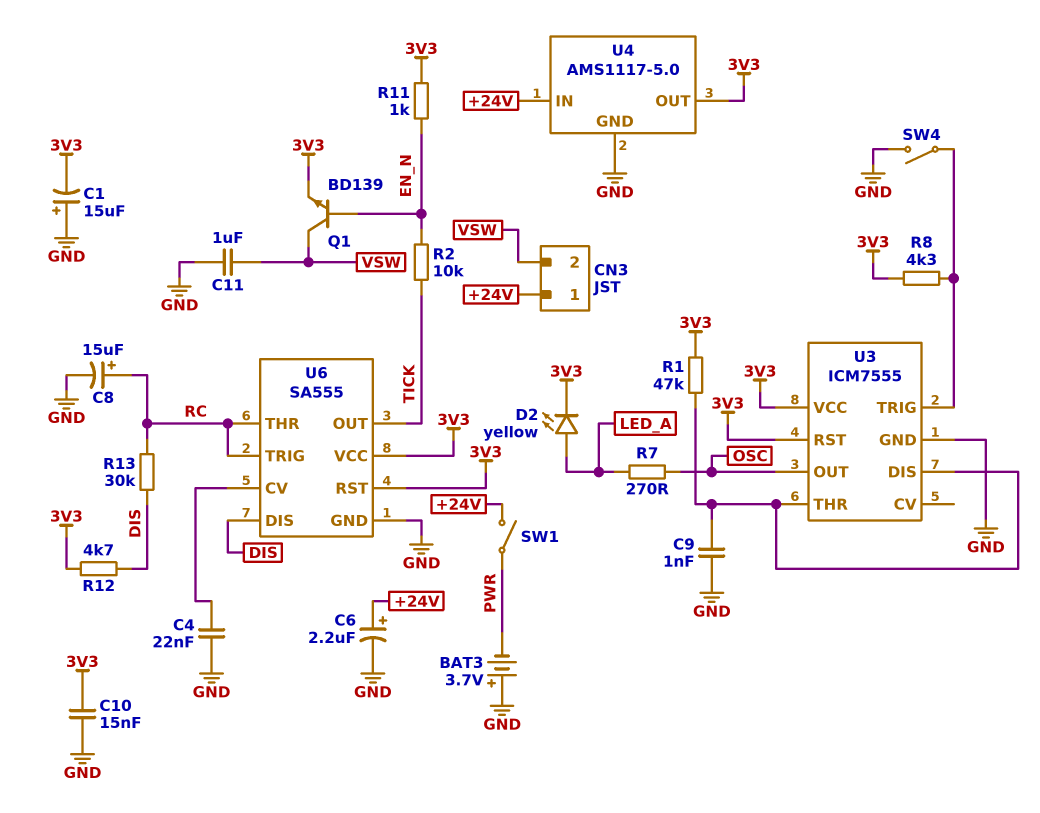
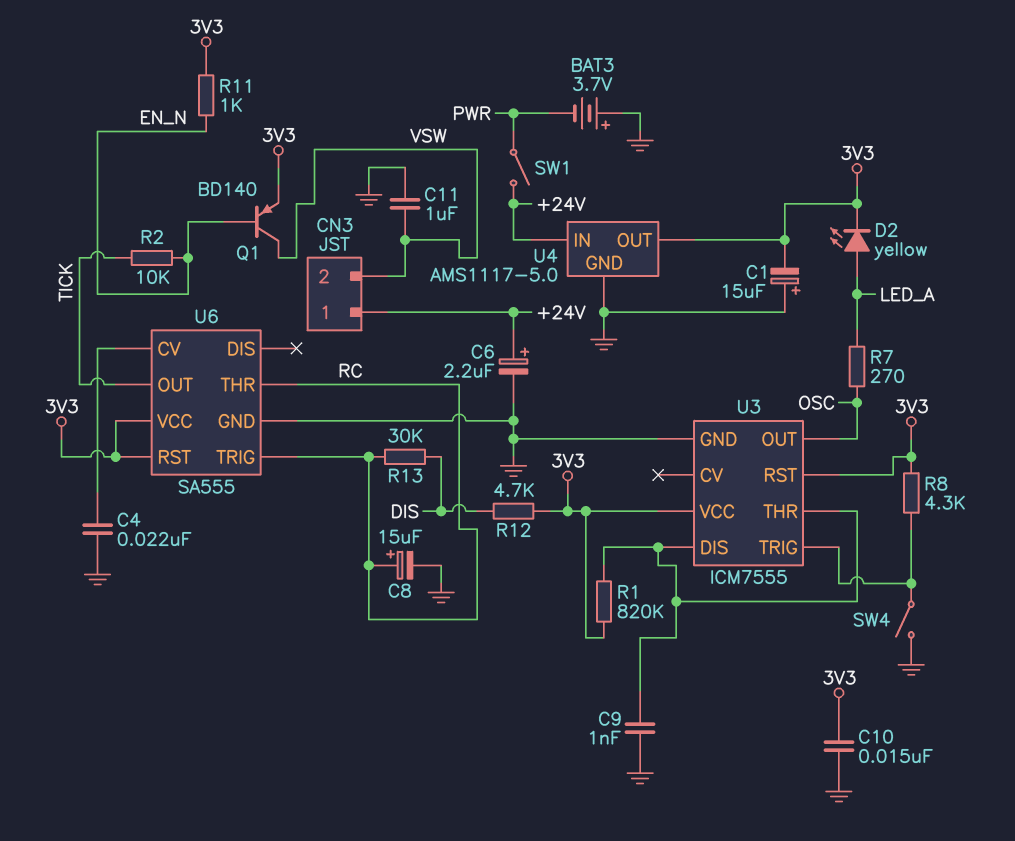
Q1: NPN BD139 (B EN_N, C VSW, E 3V3) -> PNP BD140 (B EN_N, C VSW, E 3V3)
R1: 47k (3V3, U3/DIS) -> 820k (3V3, U3/DIS)
U6 pin DIS: DIS -> none

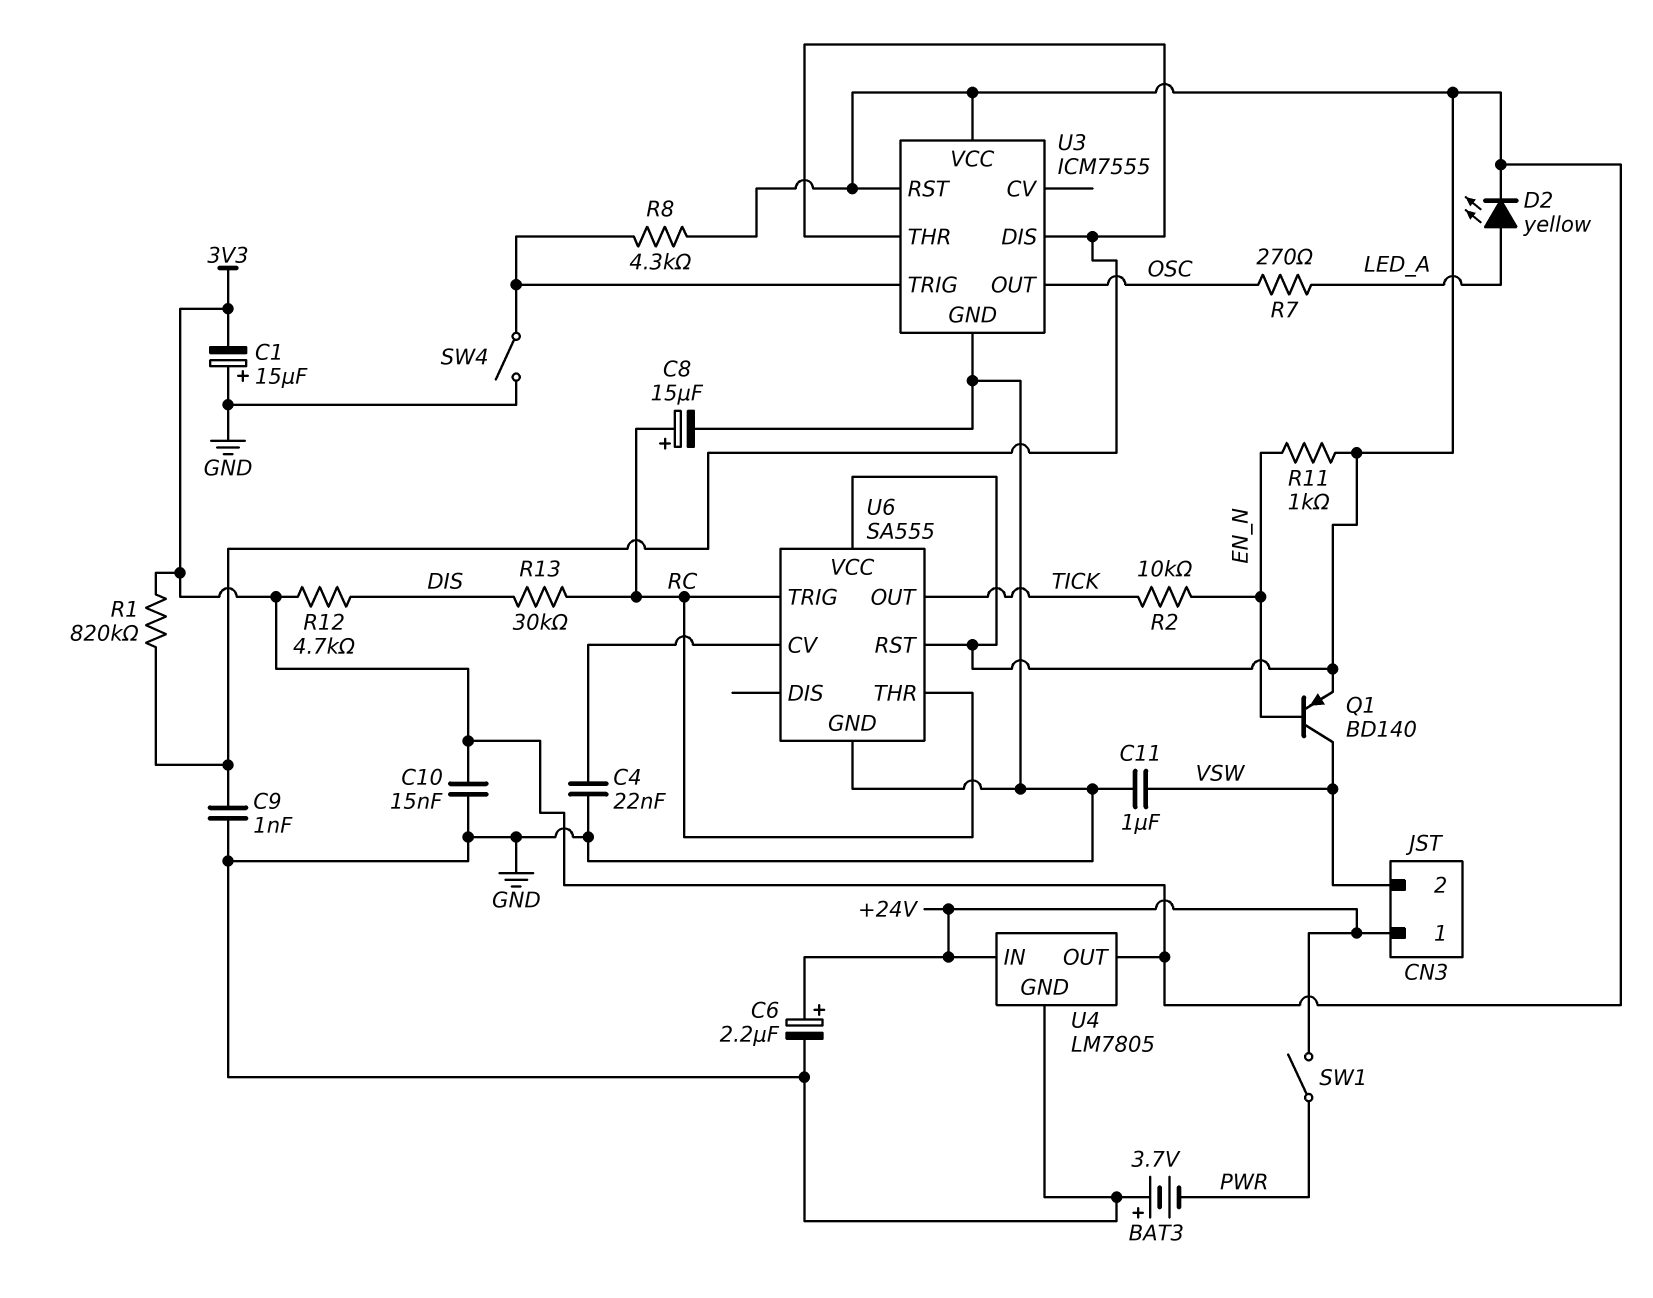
U4: AMS1117-5.0 -> LM7805

